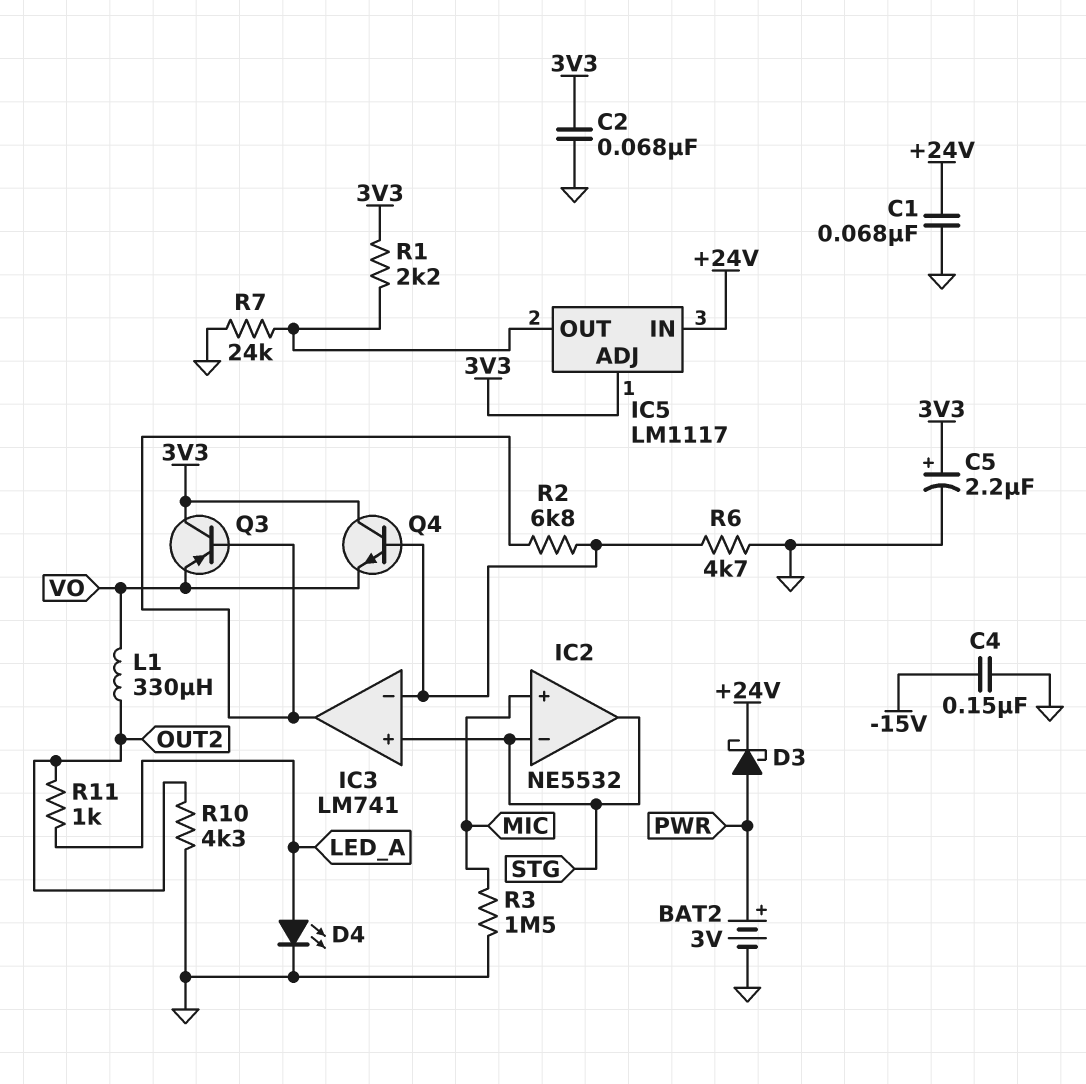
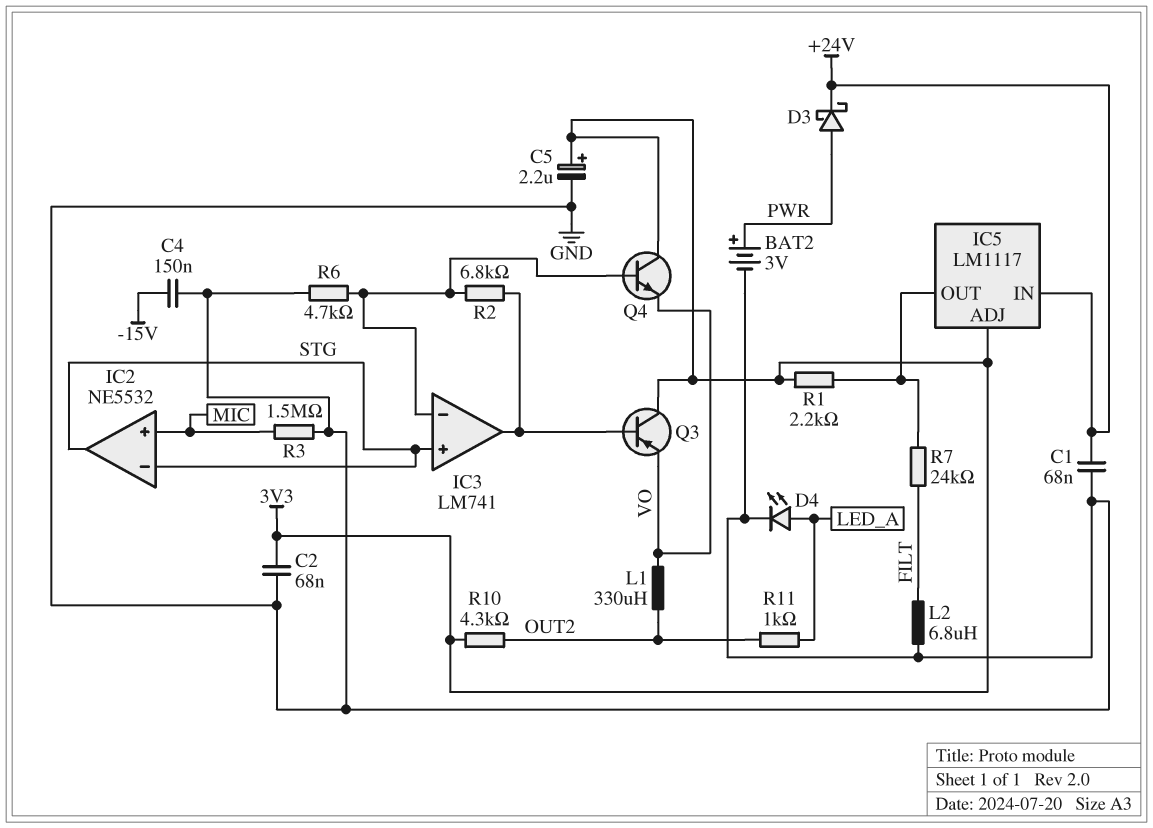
L2: none -> 6.8uH (FILT, GND)
R7: 24k (GND, IC5/OUT) -> 24k (FILT, IC5/OUT)
R10: 4.3k (GND, OUT2) -> 4.3k (3V3, OUT2)

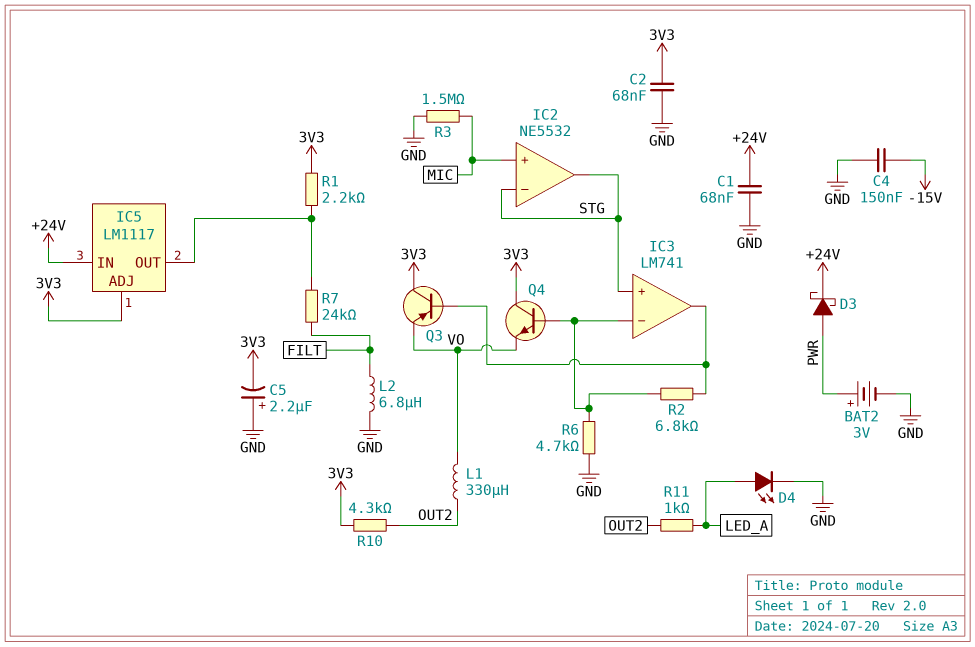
C5: 2.2uF (plus 3V3, minus GND) -> 2.2uF (plus GND, minus 3V3)

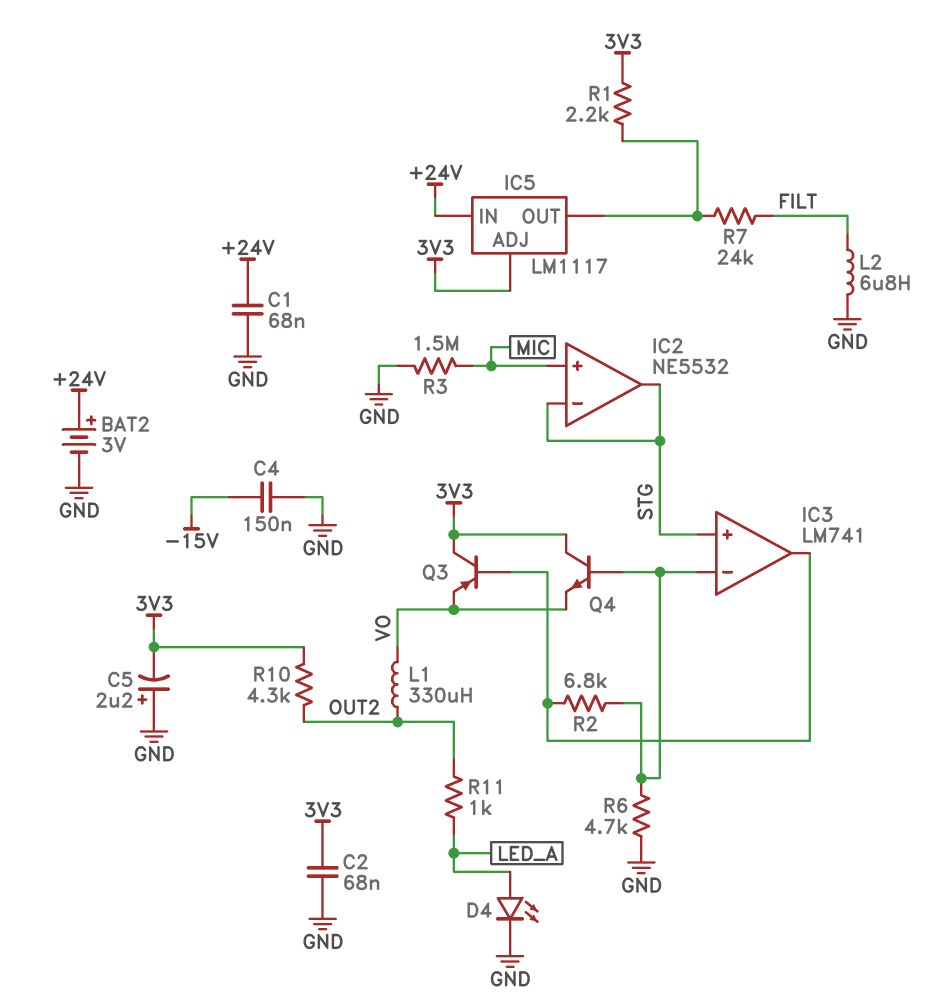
BAT2: 3V (plus PWR, minus GND) -> 3V (plus +24V, minus GND)
D3: schottky (A PWR, K +24V) -> none

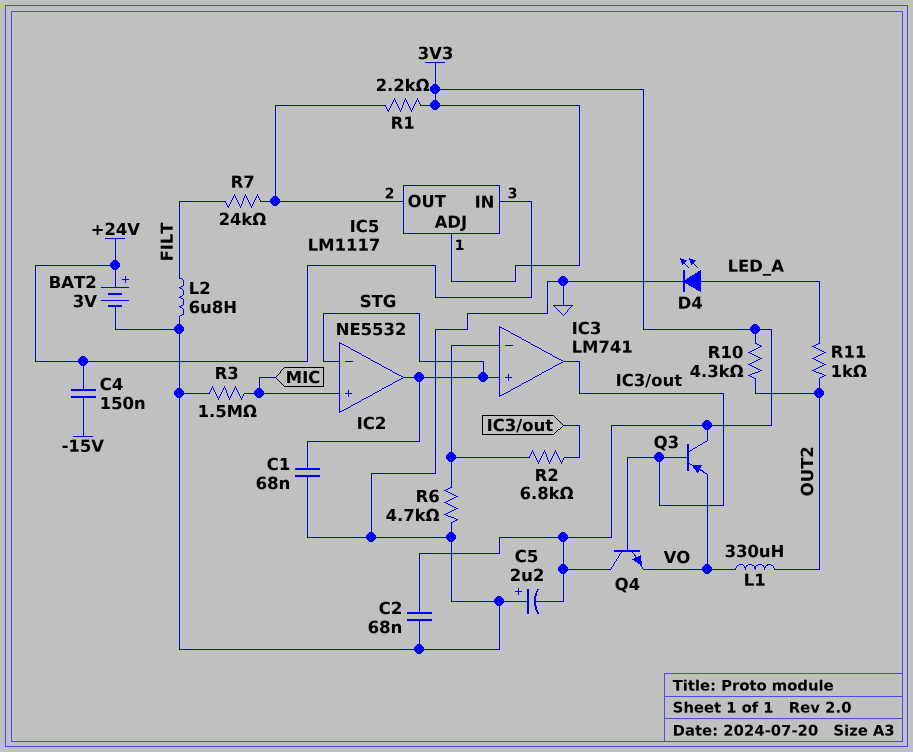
C1: 68nF (+24V, GND) -> 68nF (GND, STG)
C4: 150nF (-15V, GND) -> 150nF (+24V, -15V)
Q4: NPN (B IC3/in-, C 3V3, E VO) -> NPN (B IC3/out, C 3V3, E VO)

